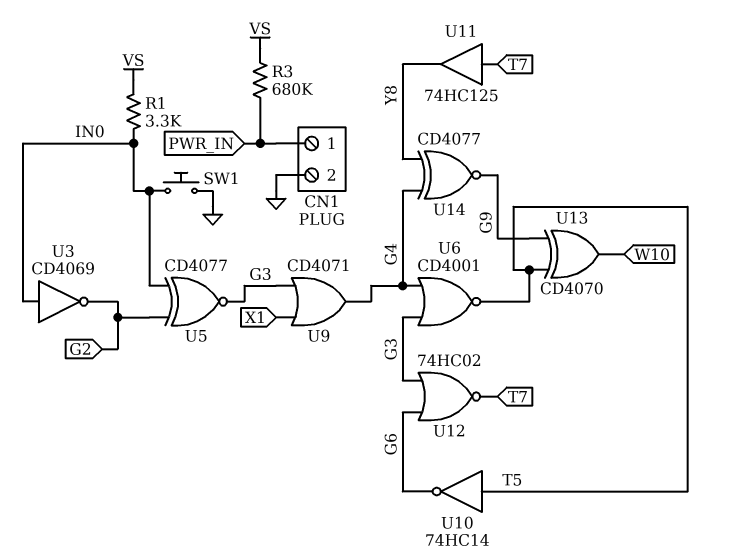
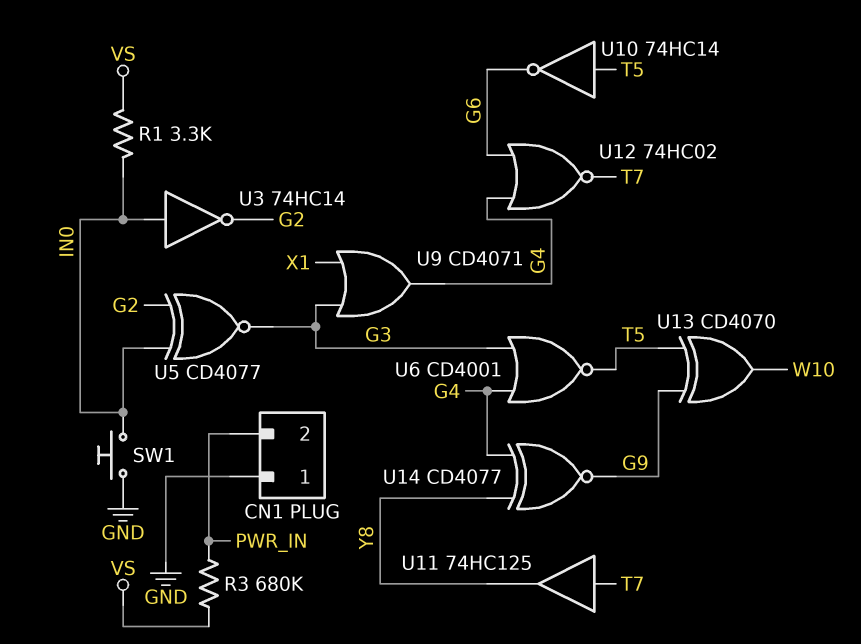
CN1 pin 1: PWR_IN -> GND
CN1 pin 2: GND -> PWR_IN
U3: NOT CD4069 (in IN0, out G2) -> NOT 74HC14 (in IN0, out G2)
U12: NOR 74HC02 (in G3, in G6, out T7) -> NOR 74HC02 (in G4, in G6, out T7)

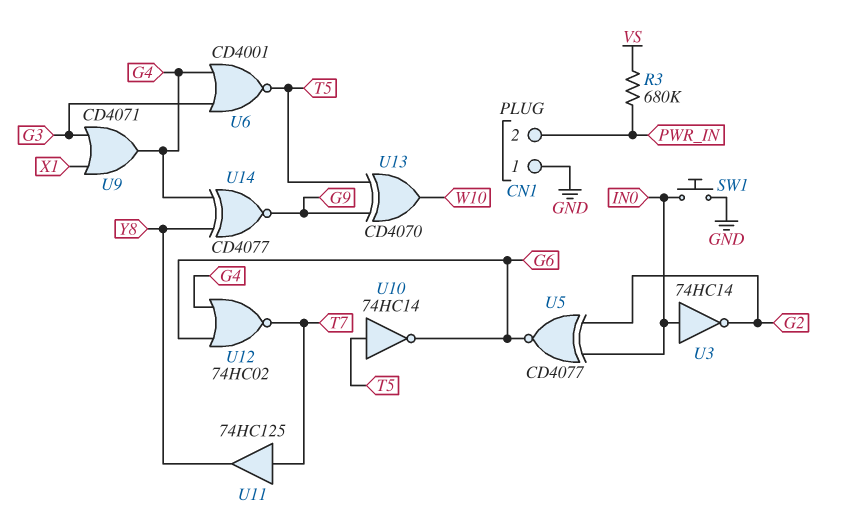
R1: 3.3k (IN0, VS) -> none
U5: XNOR CD4077 (in G2, in IN0, out G3) -> XNOR CD4077 (in G2, in IN0, out G6)

